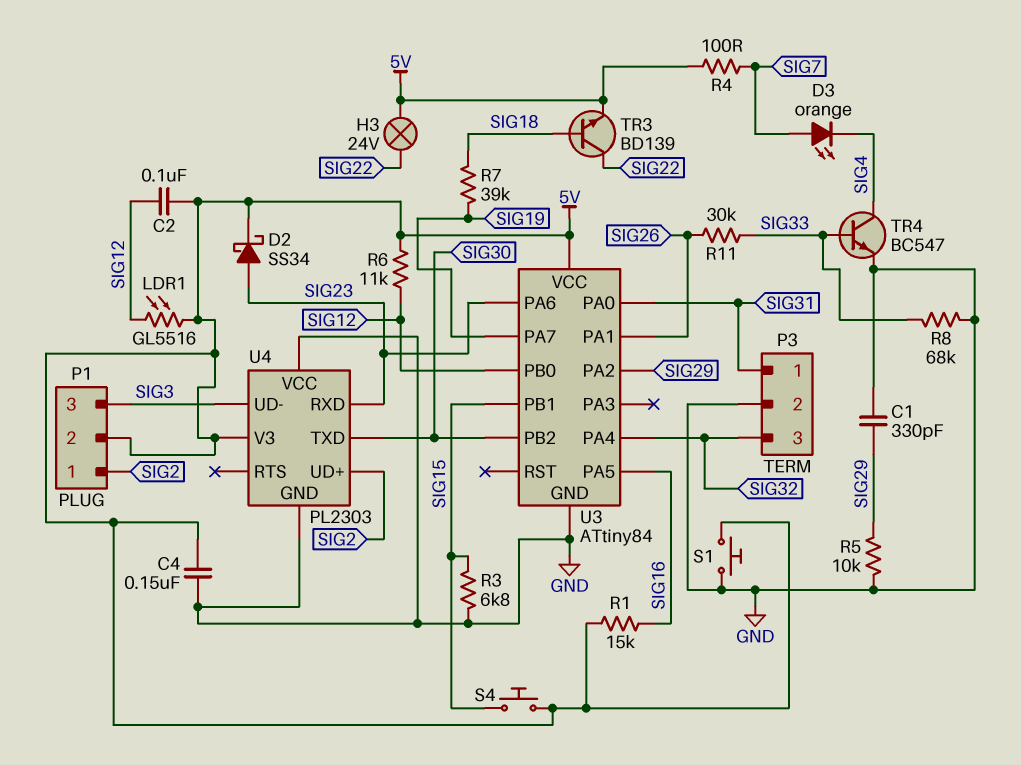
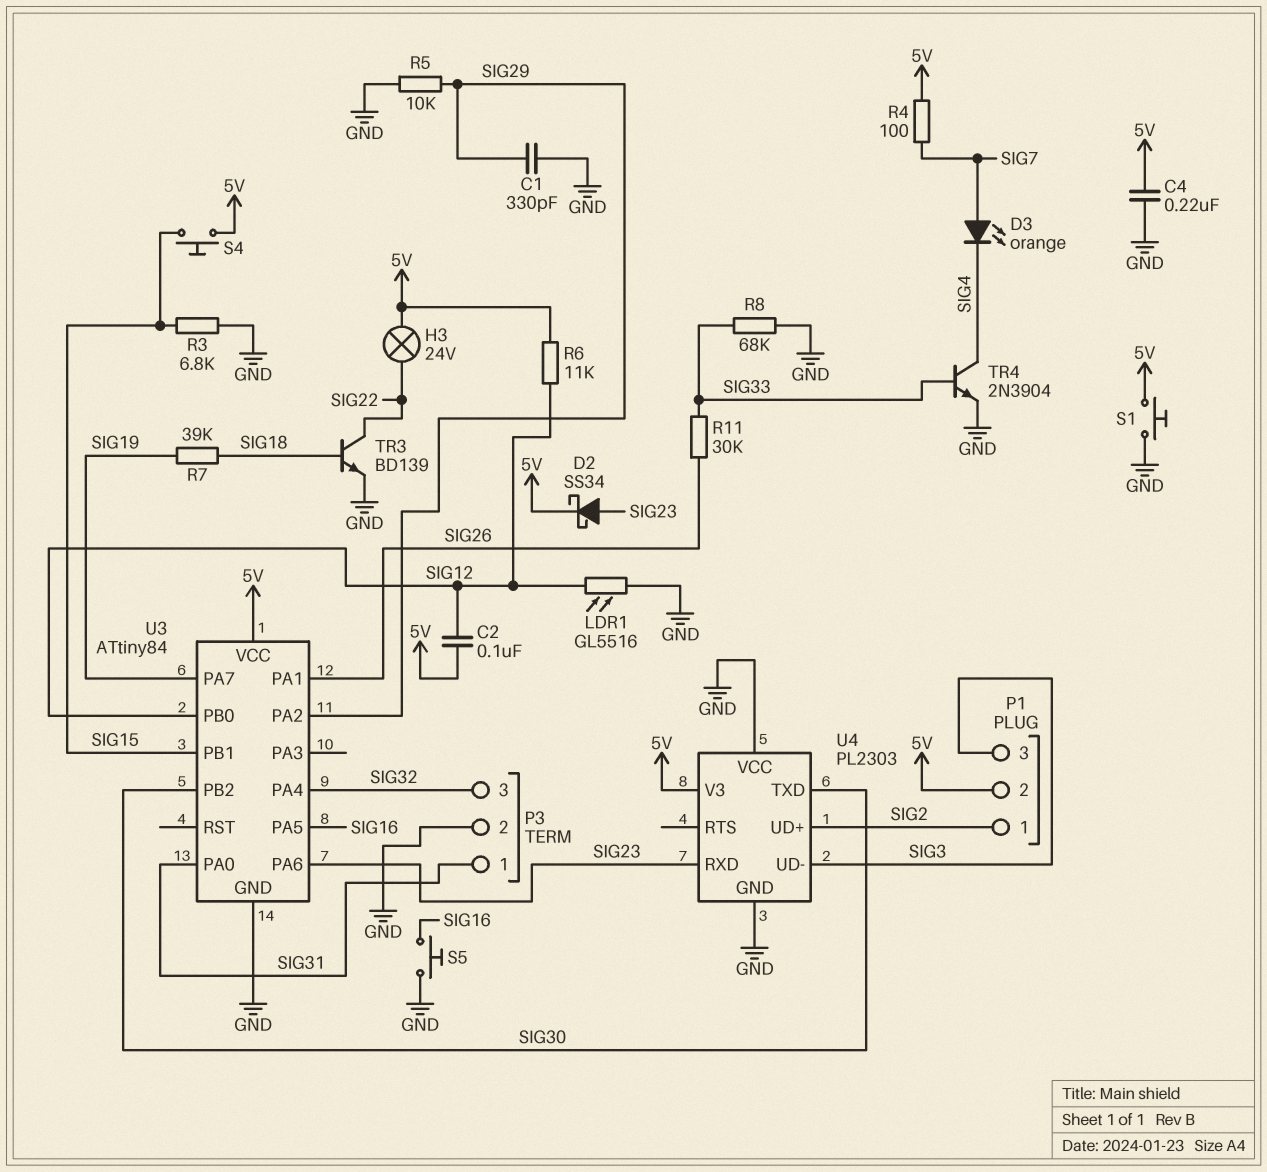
C4: 150nF (5V, GND) -> 220nF (5V, GND)
LDR1: GL5516 (5V, SIG12) -> GL5516 (GND, SIG12)
R1: 15k (5V, SIG16) -> none
S5: none -> button (GND, SIG16)
TR3: NPN BD139 (B SIG18, C SIG22, E 5V) -> NPN BD139 (B SIG18, C SIG22, E GND)
TR4: NPN BC547 (B SIG33, C SIG4, E GND) -> NPN 2N3904 (B SIG33, C SIG4, E GND)

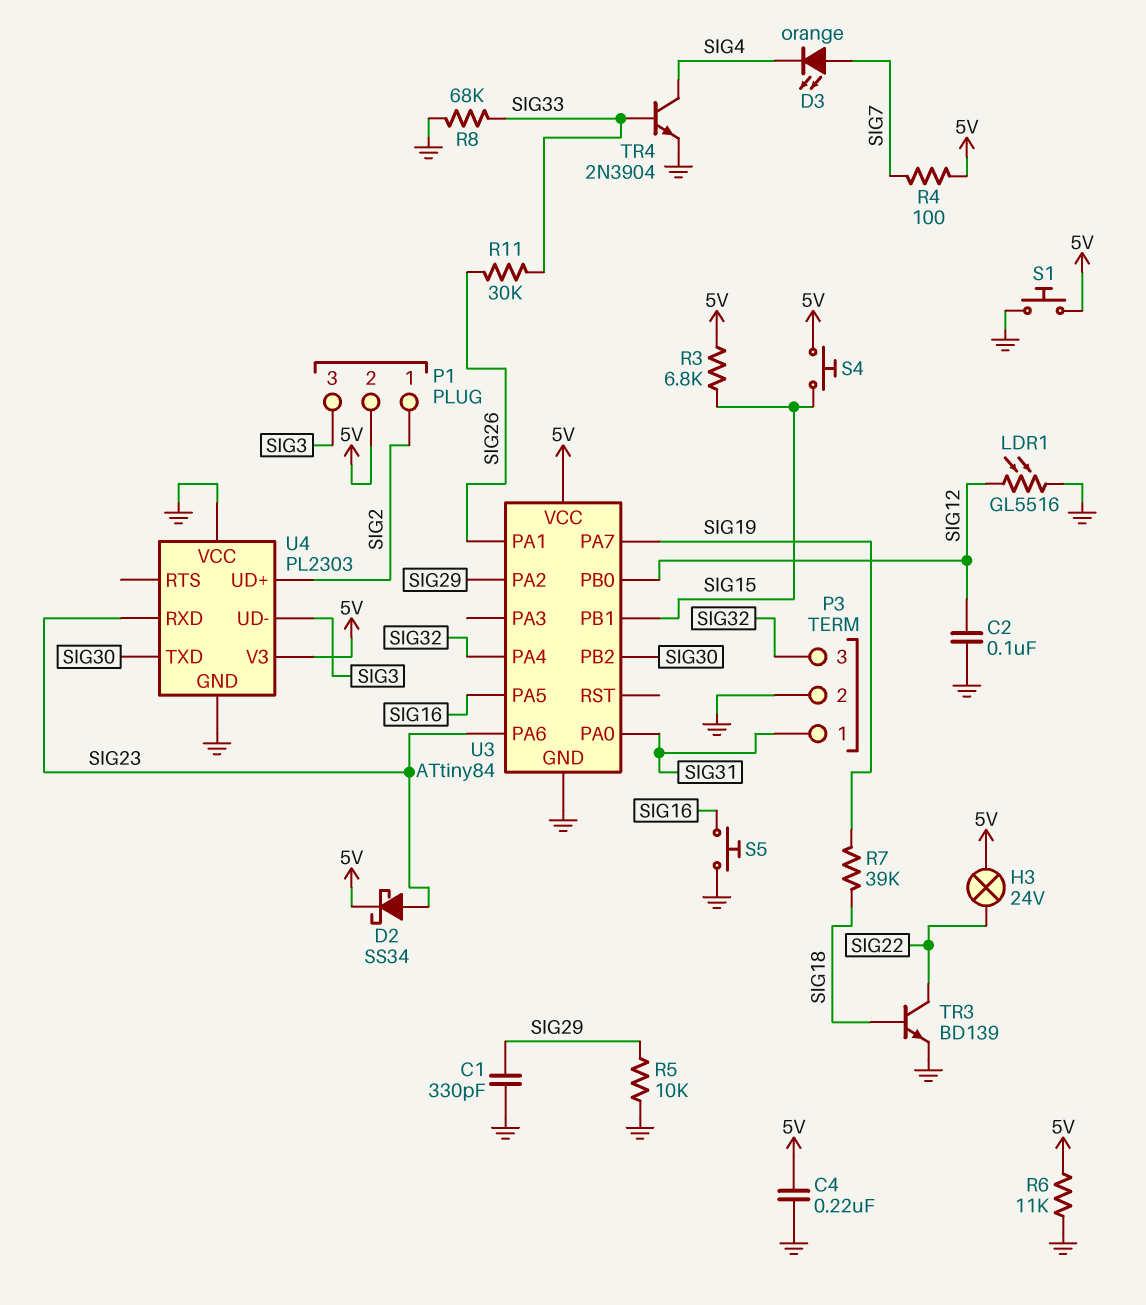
C2: 100nF (5V, SIG12) -> 100nF (GND, SIG12)
R3: 6.8k (GND, SIG15) -> 6.8k (5V, SIG15)
R6: 11k (5V, SIG12) -> 11k (5V, GND)

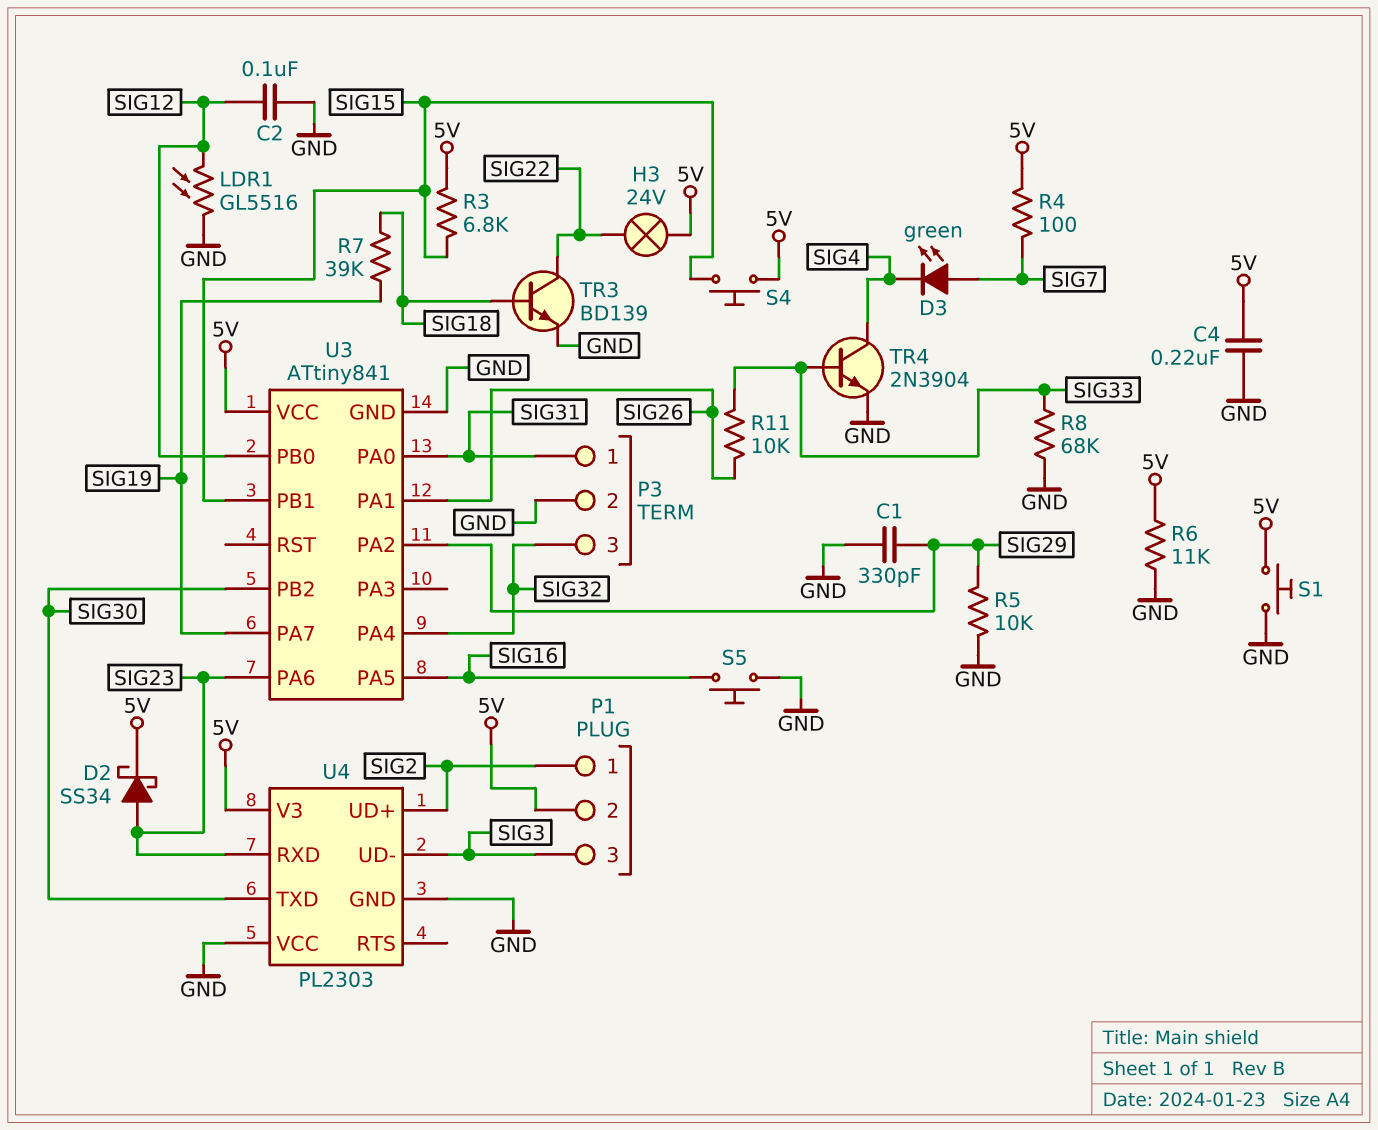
D3: LED orange (A SIG7, K SIG4) -> LED green (A SIG7, K SIG4)
R11: 30k (SIG26, SIG33) -> 10k (SIG26, SIG33)
U3: ATtiny84 -> ATtiny841

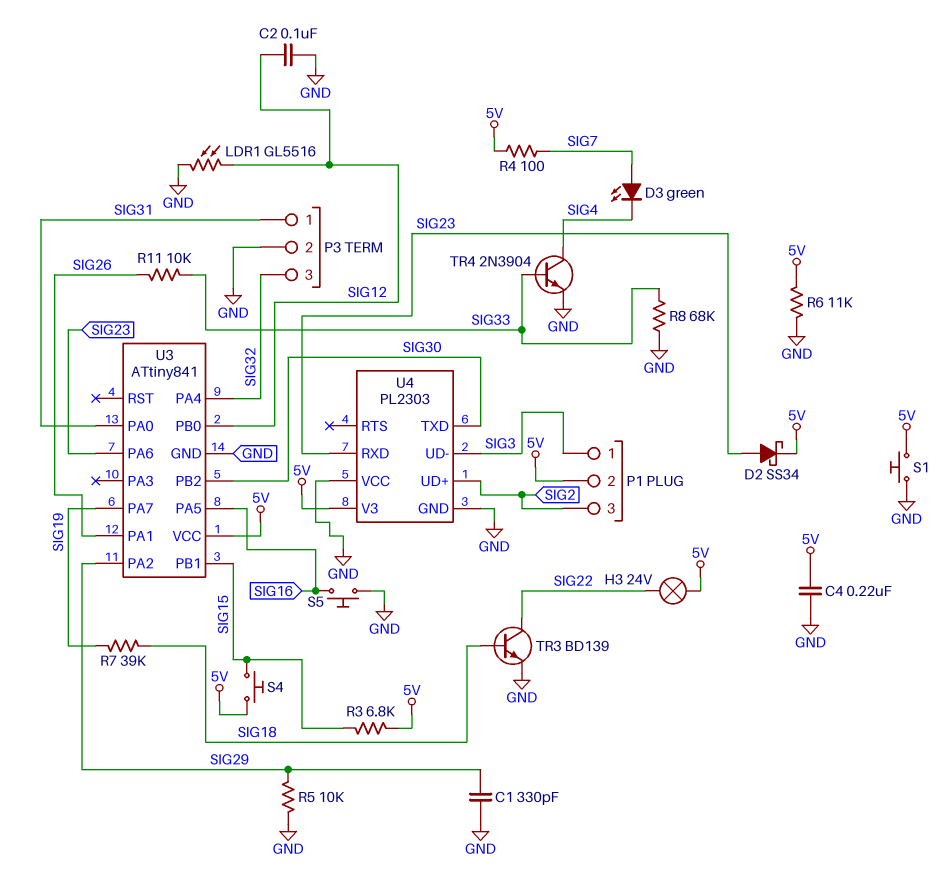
P1 pin 1: SIG2 -> SIG3
P1 pin 3: SIG3 -> SIG2

